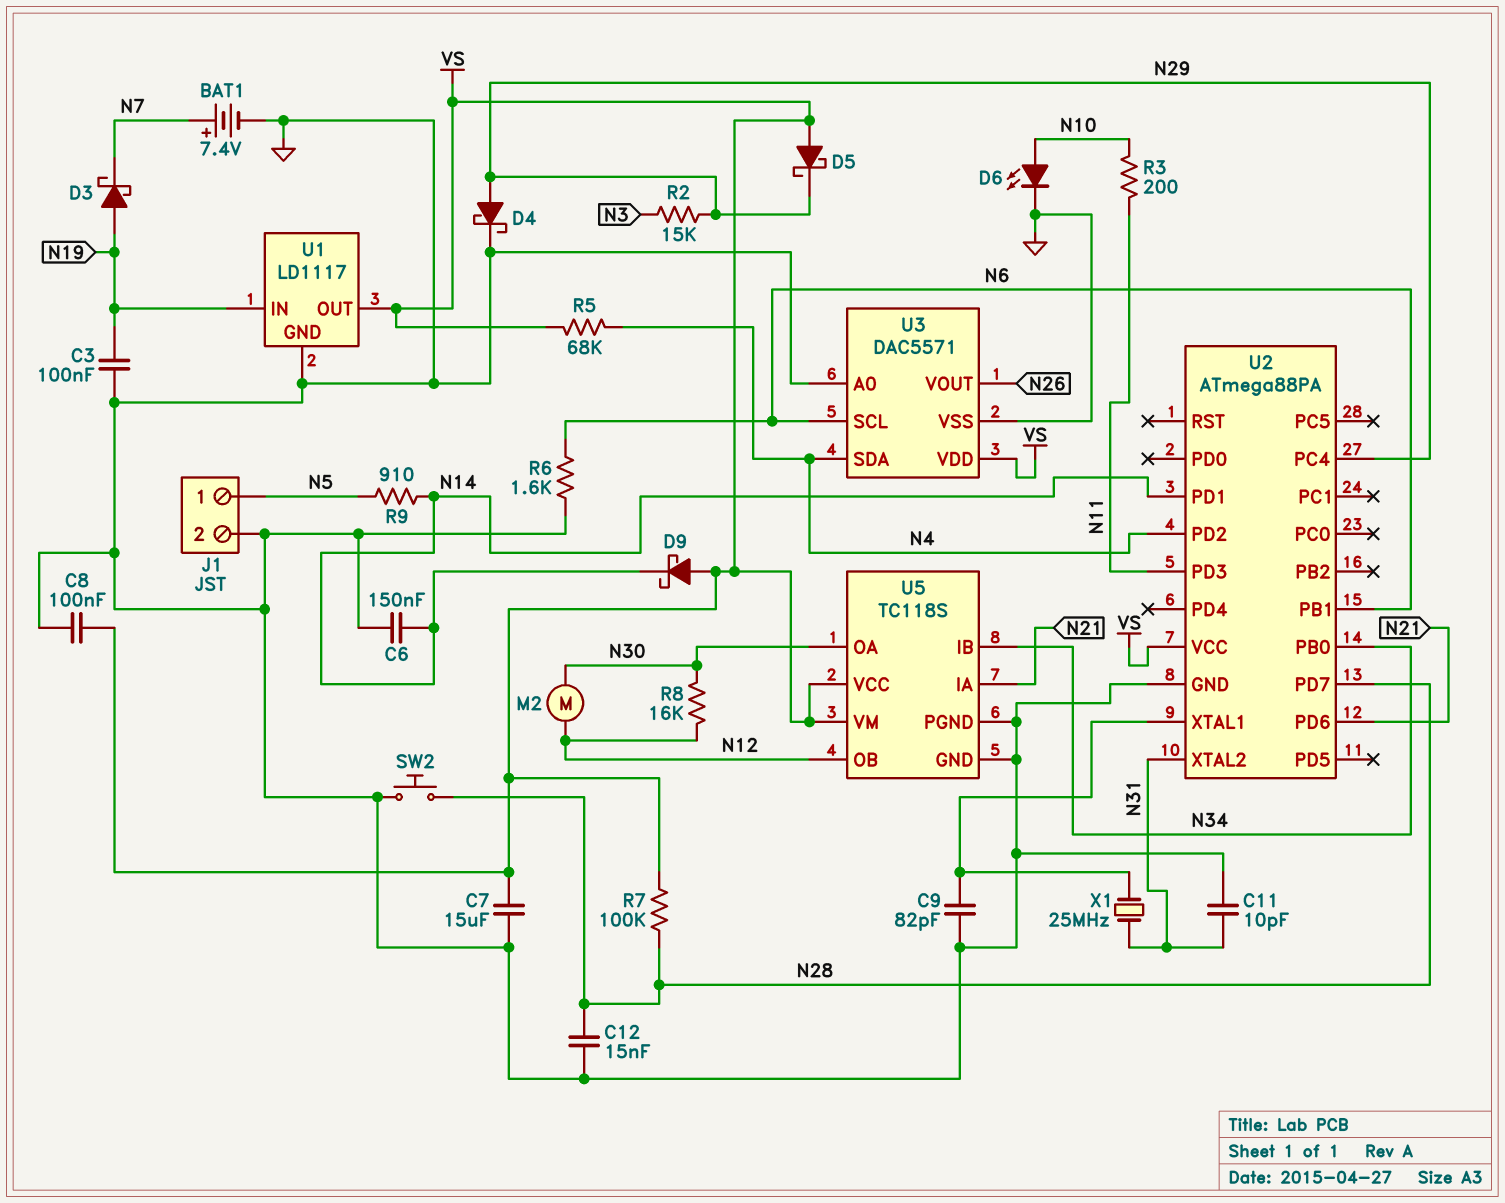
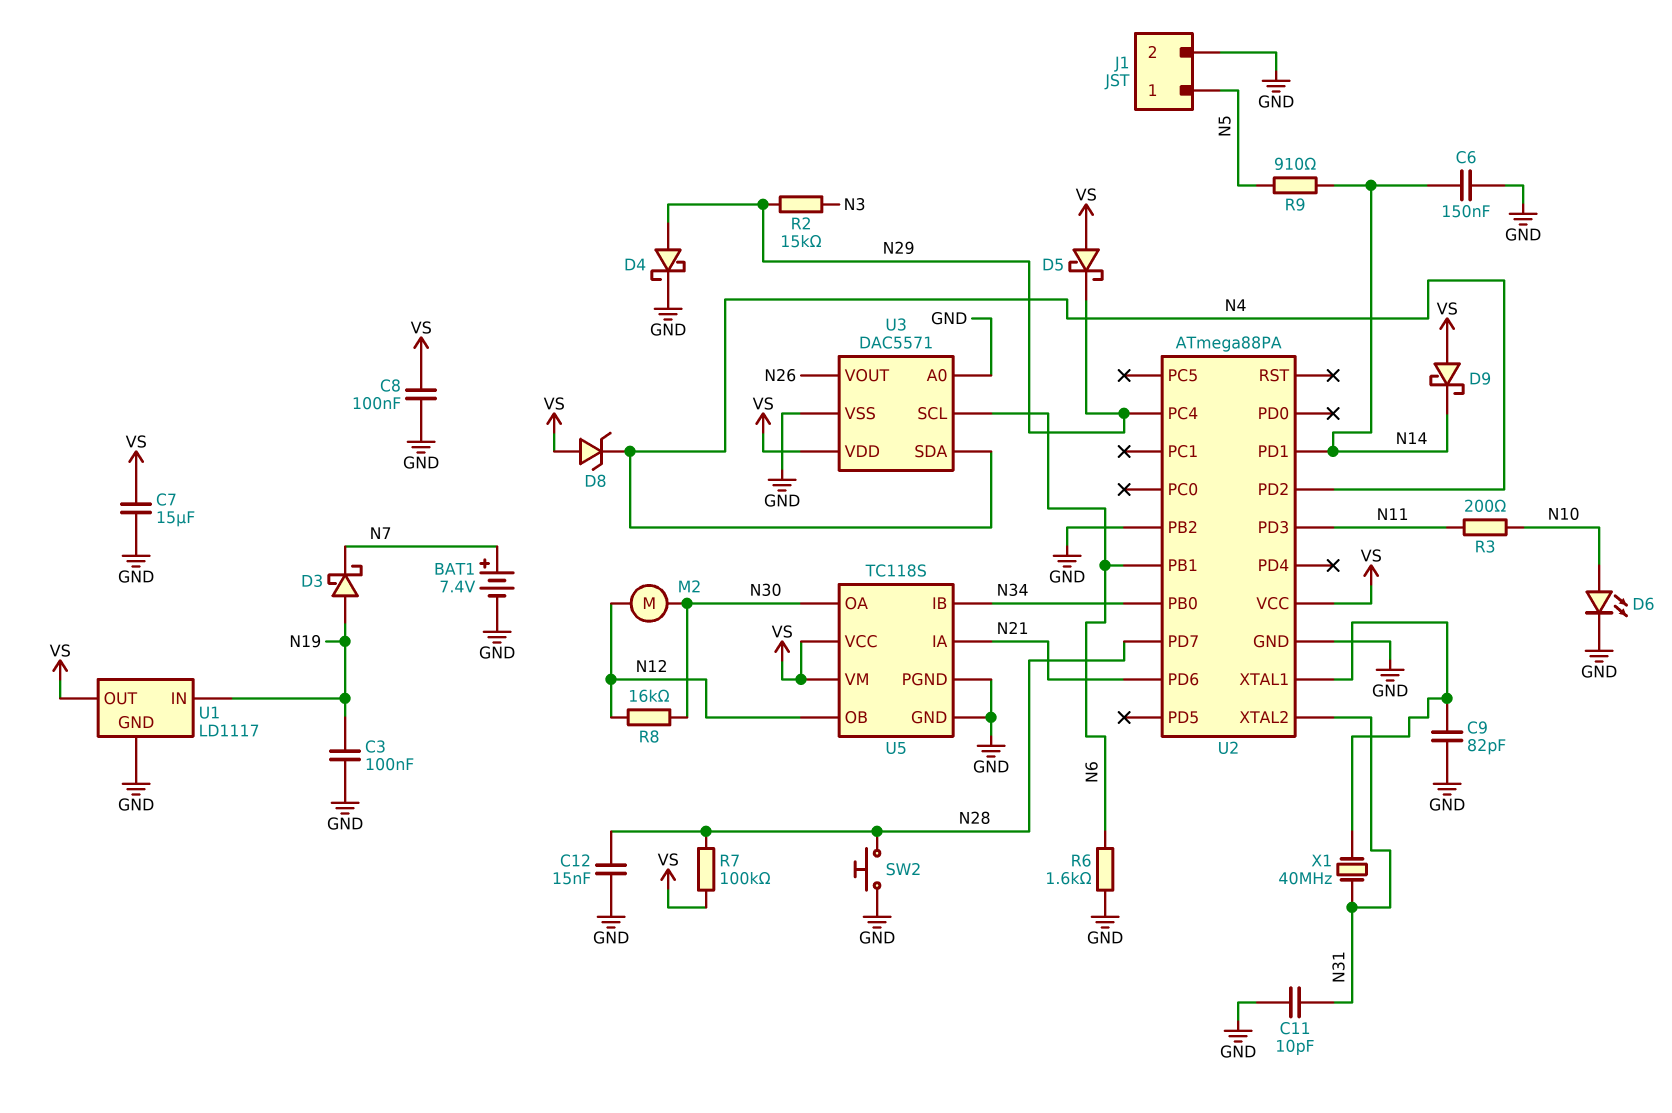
D8: none -> zener (A VS, K N4)
R5: 68k (N4, VS) -> none
U2 pin PB2: none -> GND
X1: 25MHz (N31, U2/XTAL1) -> 40MHz (N31, U2/XTAL1)

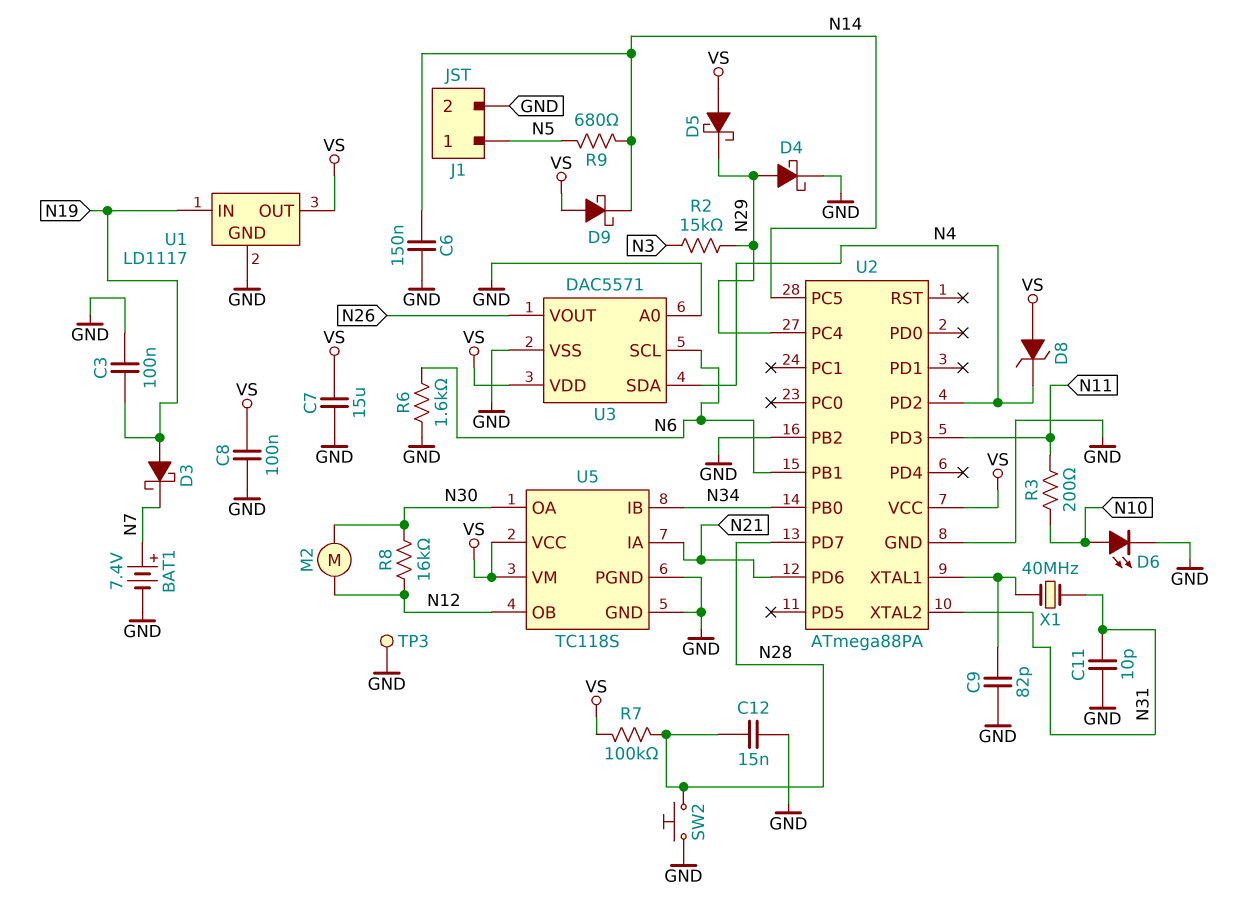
R9: 910 (N5, N14) -> 680 (N5, N14)
TP3: none -> test point (GND)
U2 pin PC5: none -> N14
U2 pin PD1: N14 -> none

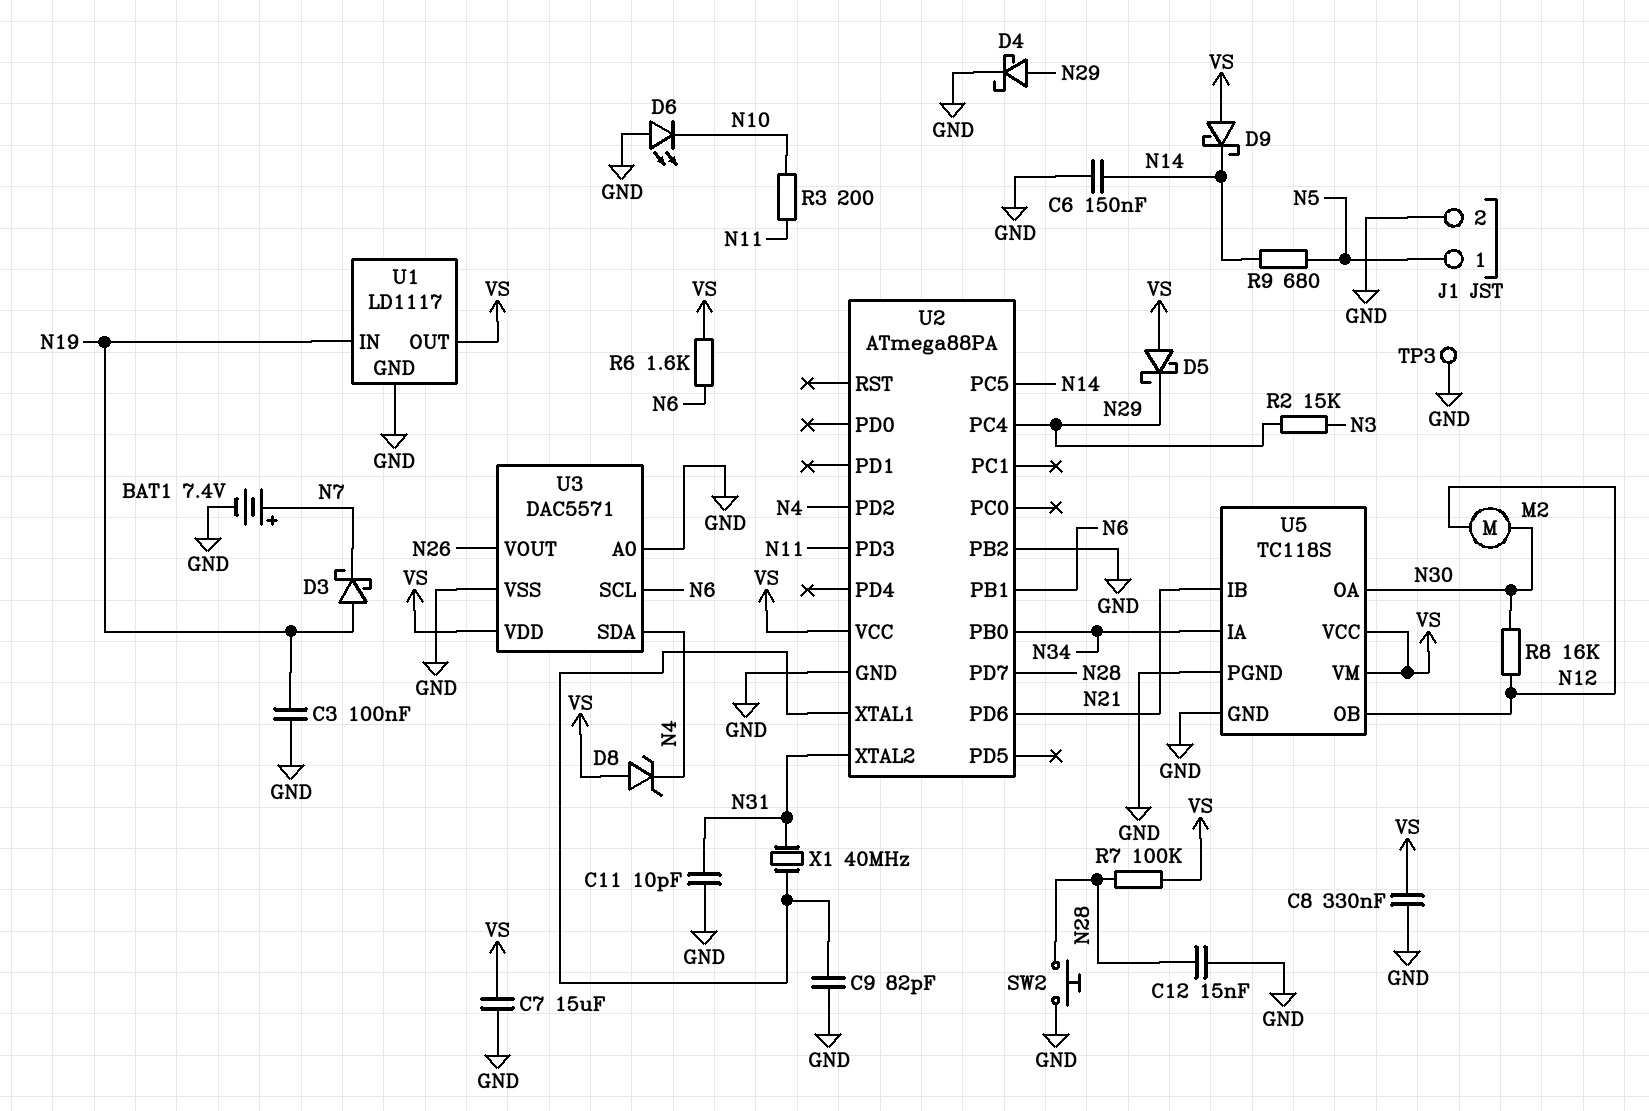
C8: 100nF (GND, VS) -> 330nF (GND, VS)
D6: LED (A N10, K GND) -> LED (A GND, K N10)
R6: 1.6k (GND, N6) -> 1.6k (N6, VS)
U5 pin IA: N21 -> N34
U5 pin IB: N34 -> N21

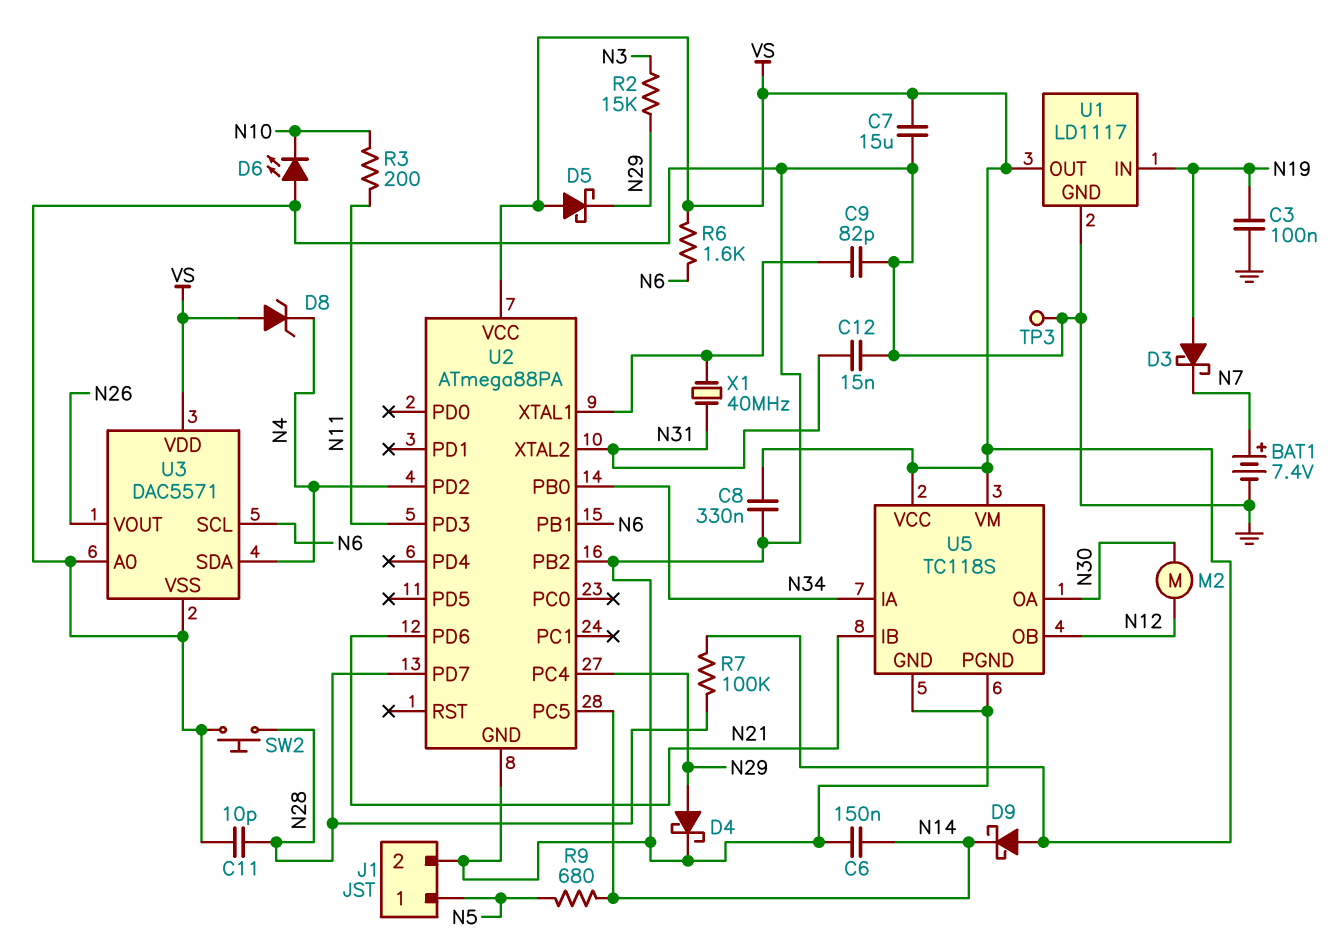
C11: 10pF (GND, N31) -> 10pF (GND, N28)
C12: 15nF (GND, N28) -> 15nF (GND, N31)
R8: 16k (N12, N30) -> none

